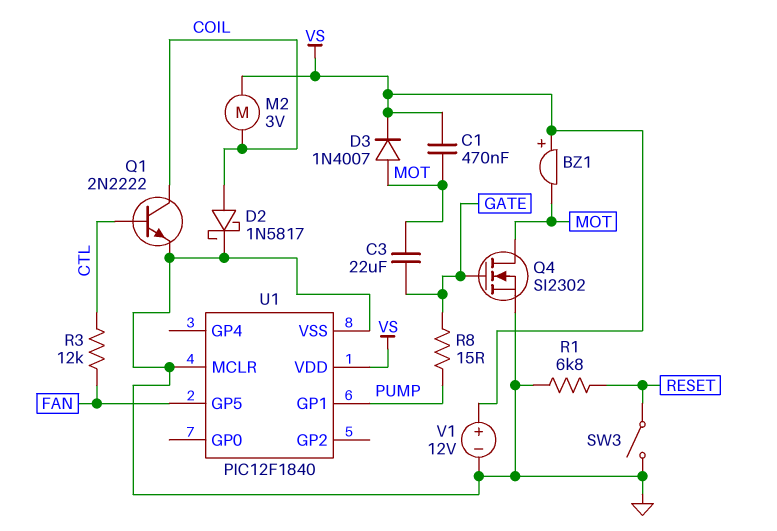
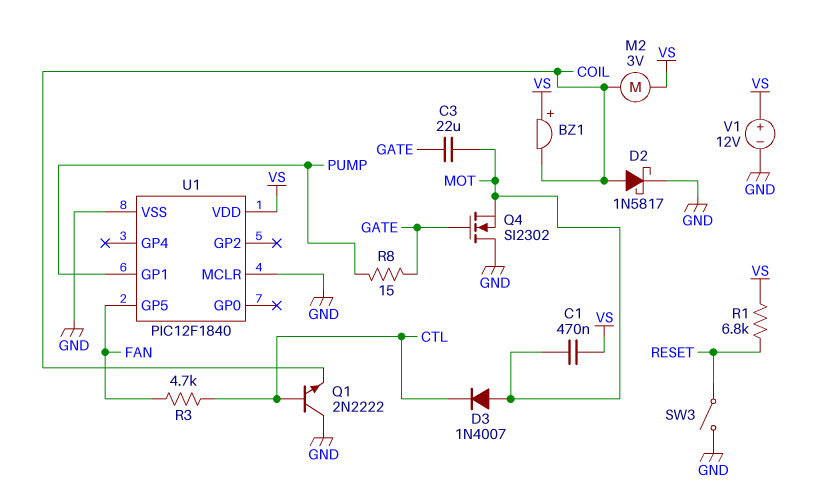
BZ1: buzzer (plus VS, minus MOT) -> buzzer (plus VS, minus COIL)
D3: diode 1N4007 (A MOT, K VS) -> diode 1N4007 (A MOT, K CTL)
Q1: NPN 2N2222 (B CTL, C COIL, E GND) -> NPN 2N2222 (B CTL, C GND, E COIL)
Q4: NMOS SI2302 (G GATE, D MOT, S GND) -> NMOS SI2302 (G GATE, D GND, S MOT)
R1: 6.8k (GND, RESET) -> 6.8k (RESET, VS)
R3: 12k (CTL, FAN) -> 4.7k (CTL, FAN)

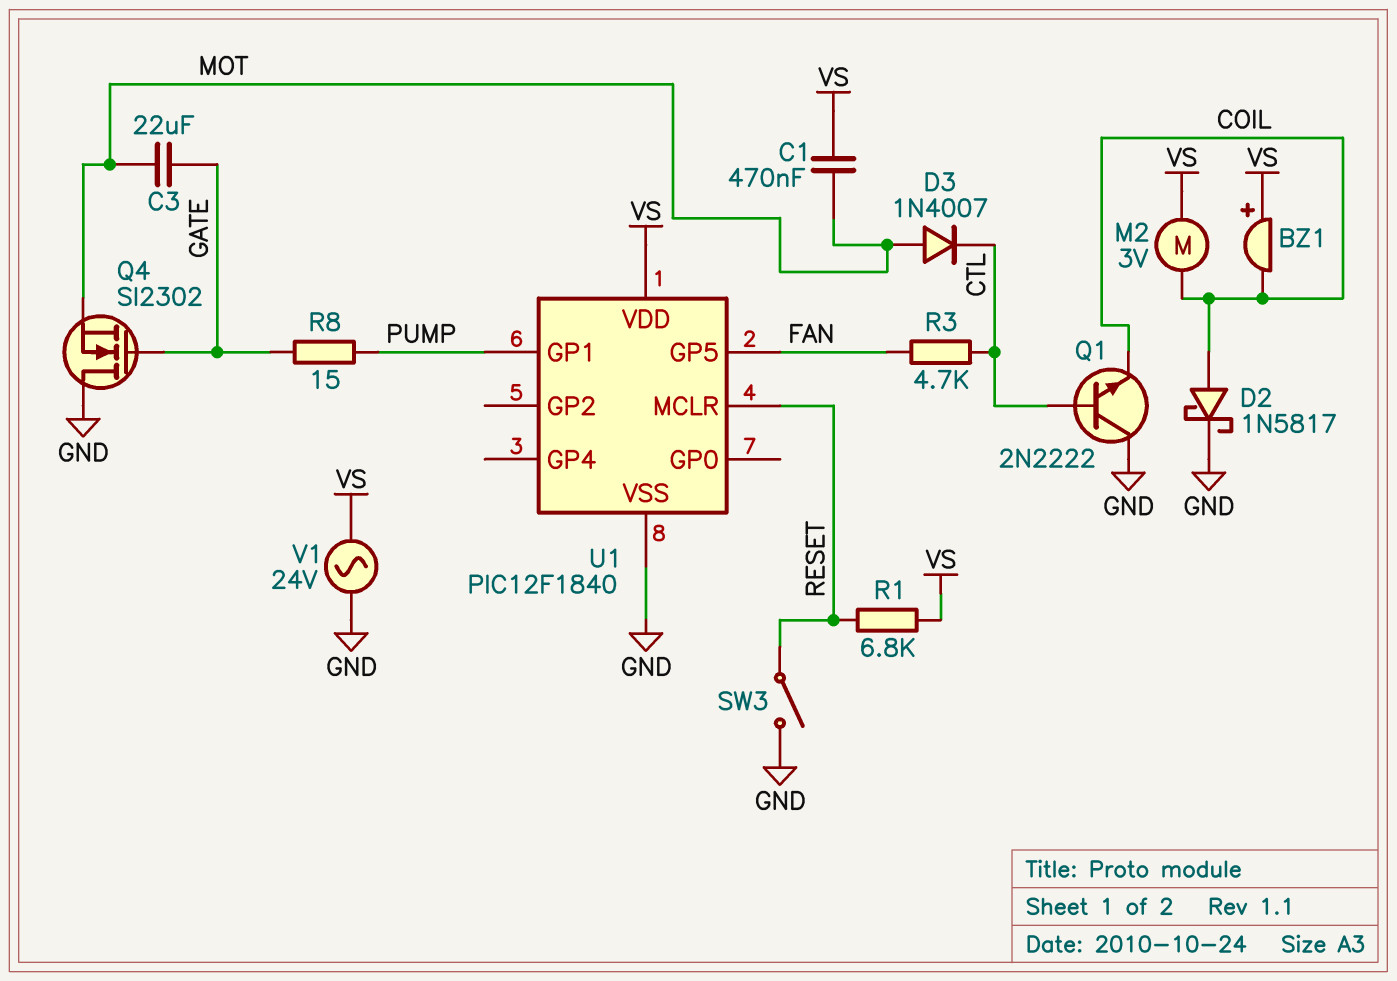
U1 pin MCLR: GND -> RESET
V1: 12V (plus VS, minus GND) -> AC 24V (GND, VS)

